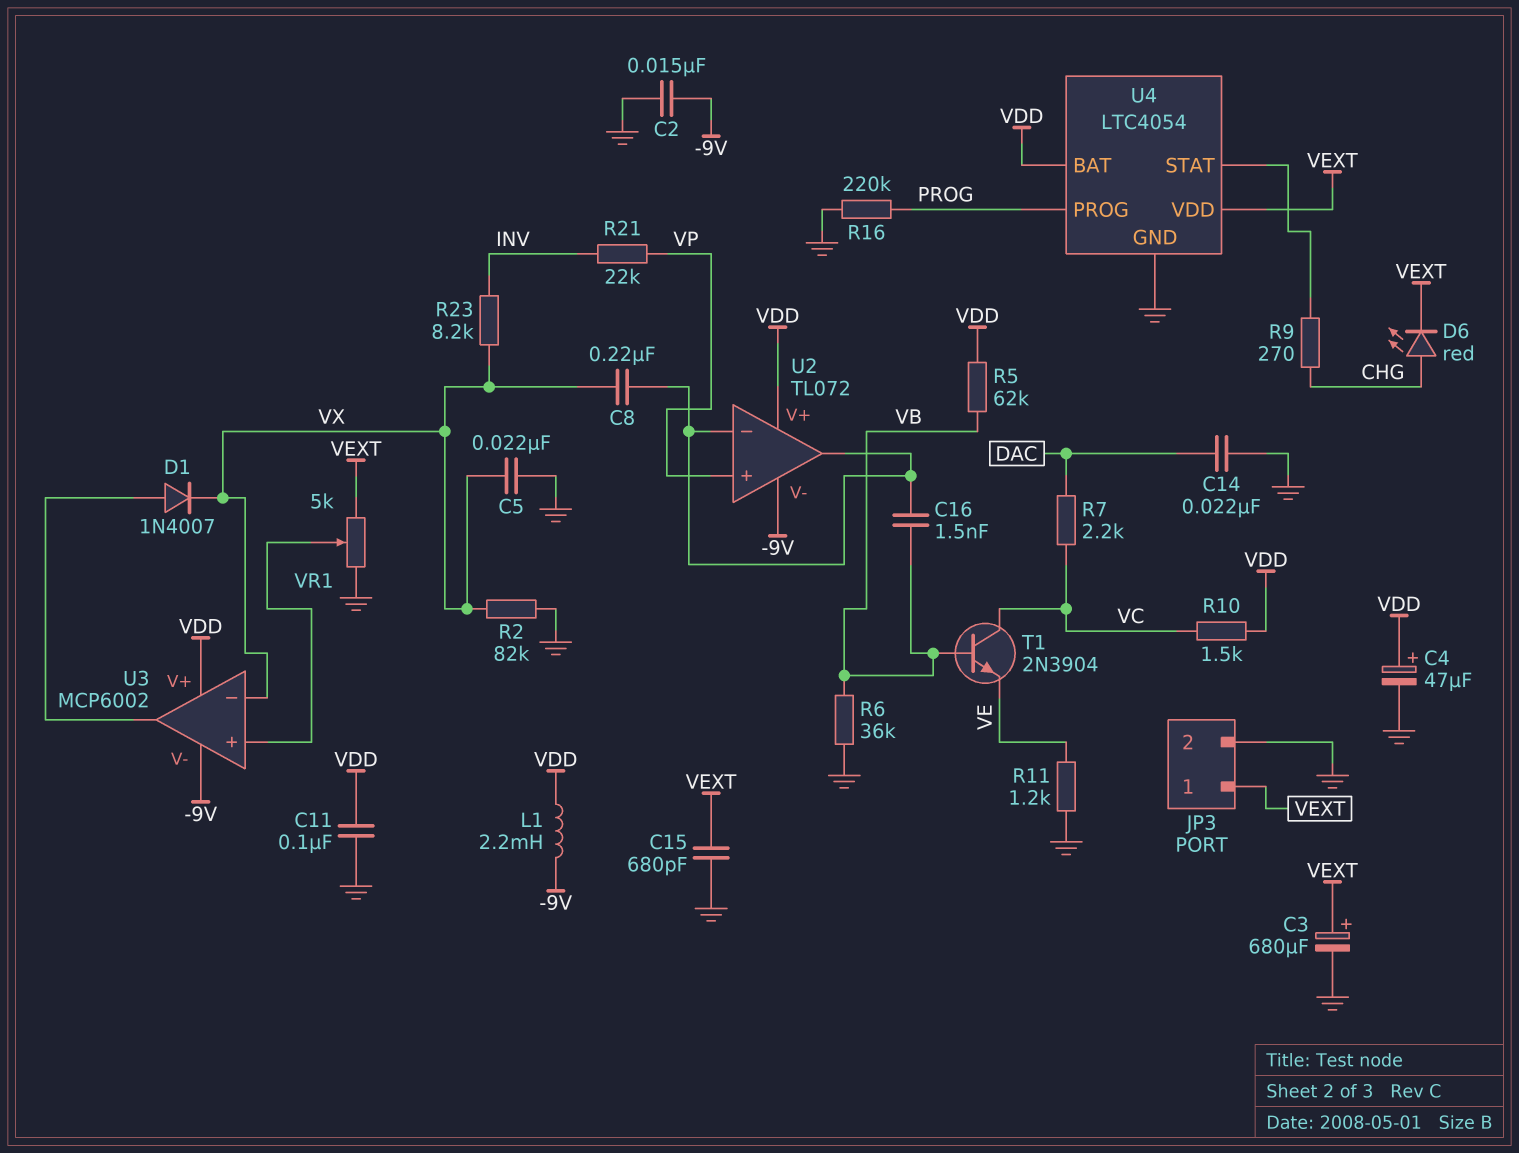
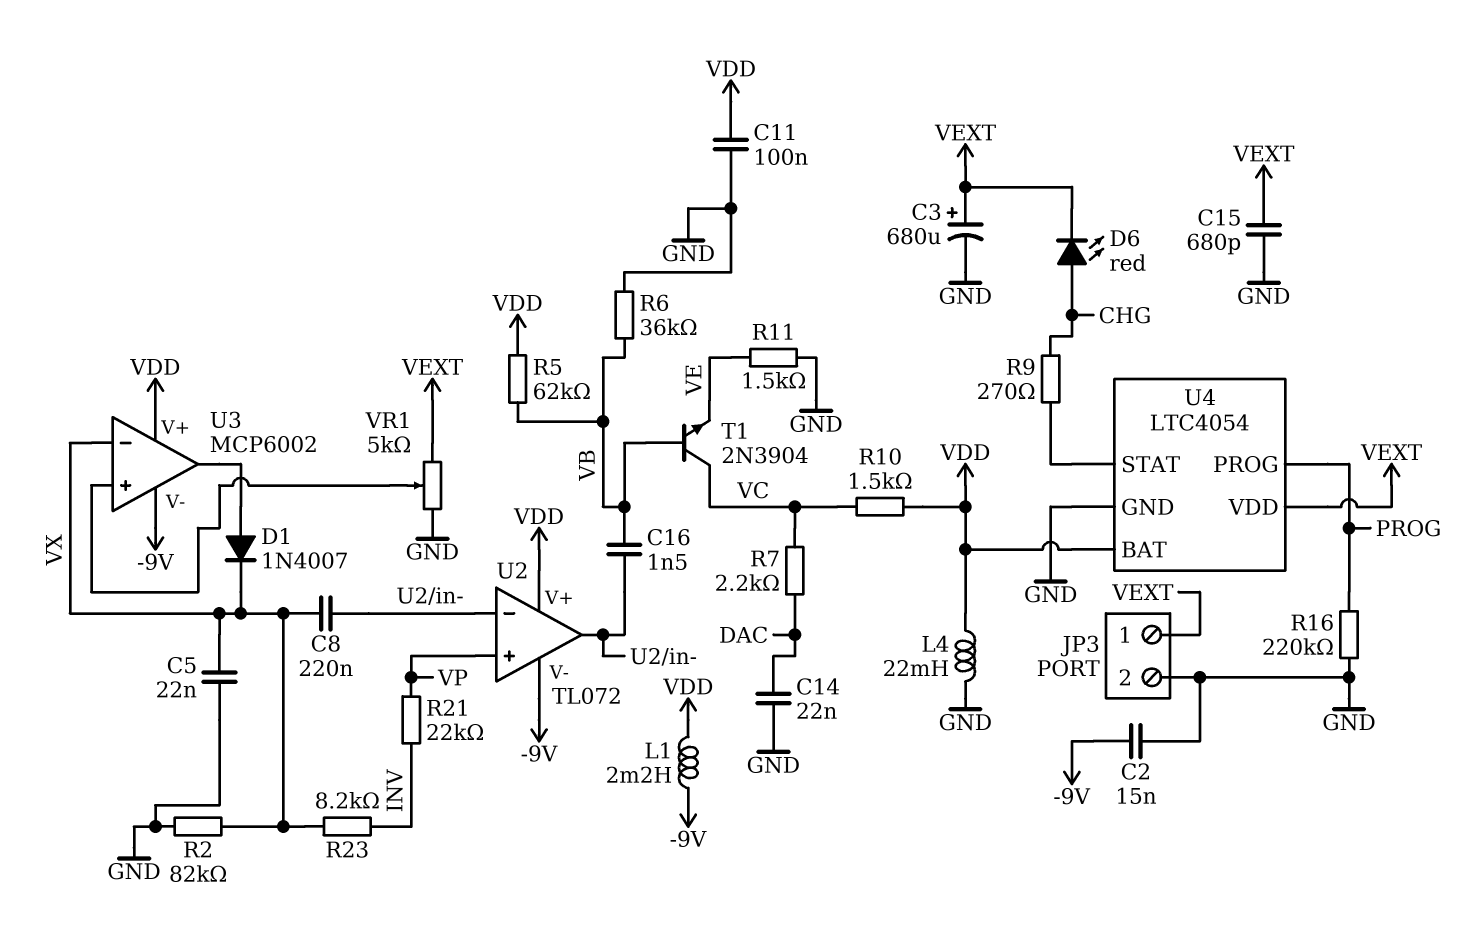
C4: 47uF (plus VDD, minus GND) -> none
L4: none -> 22mH (GND, VDD)
R11: 1.2k (GND, VE) -> 1.5k (GND, VE)

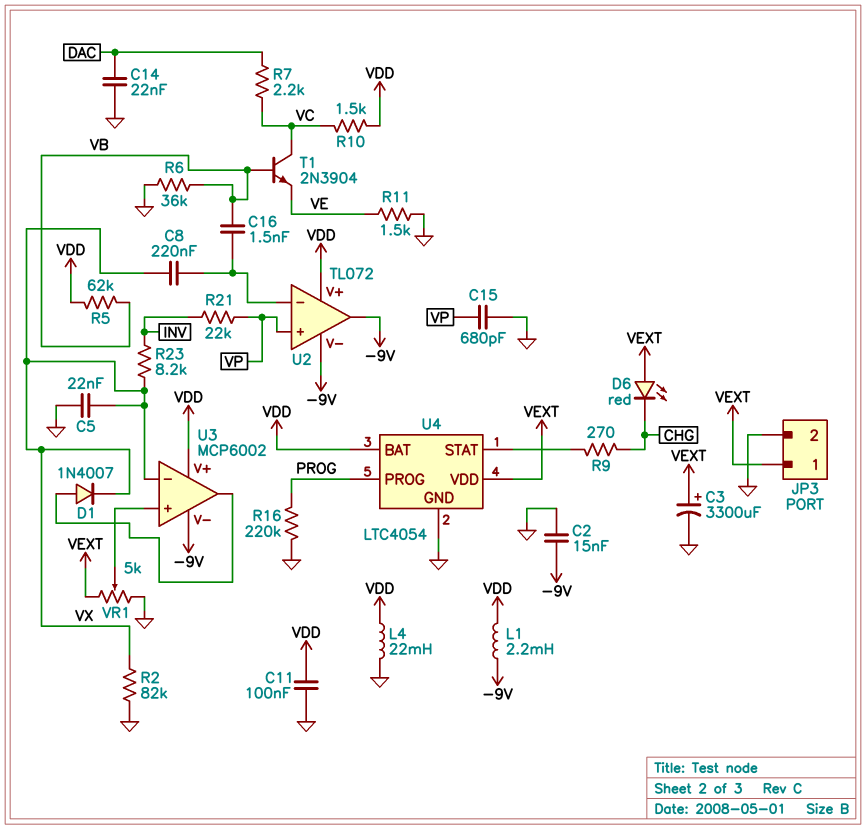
C3: 680uF (plus VEXT, minus GND) -> 3300uF (plus VEXT, minus GND)
C15: 680pF (GND, VEXT) -> 680pF (GND, VP)
D6: LED red (A CHG, K VEXT) -> LED red (A VEXT, K CHG)
U2 pin out: U2/in- -> -9V

